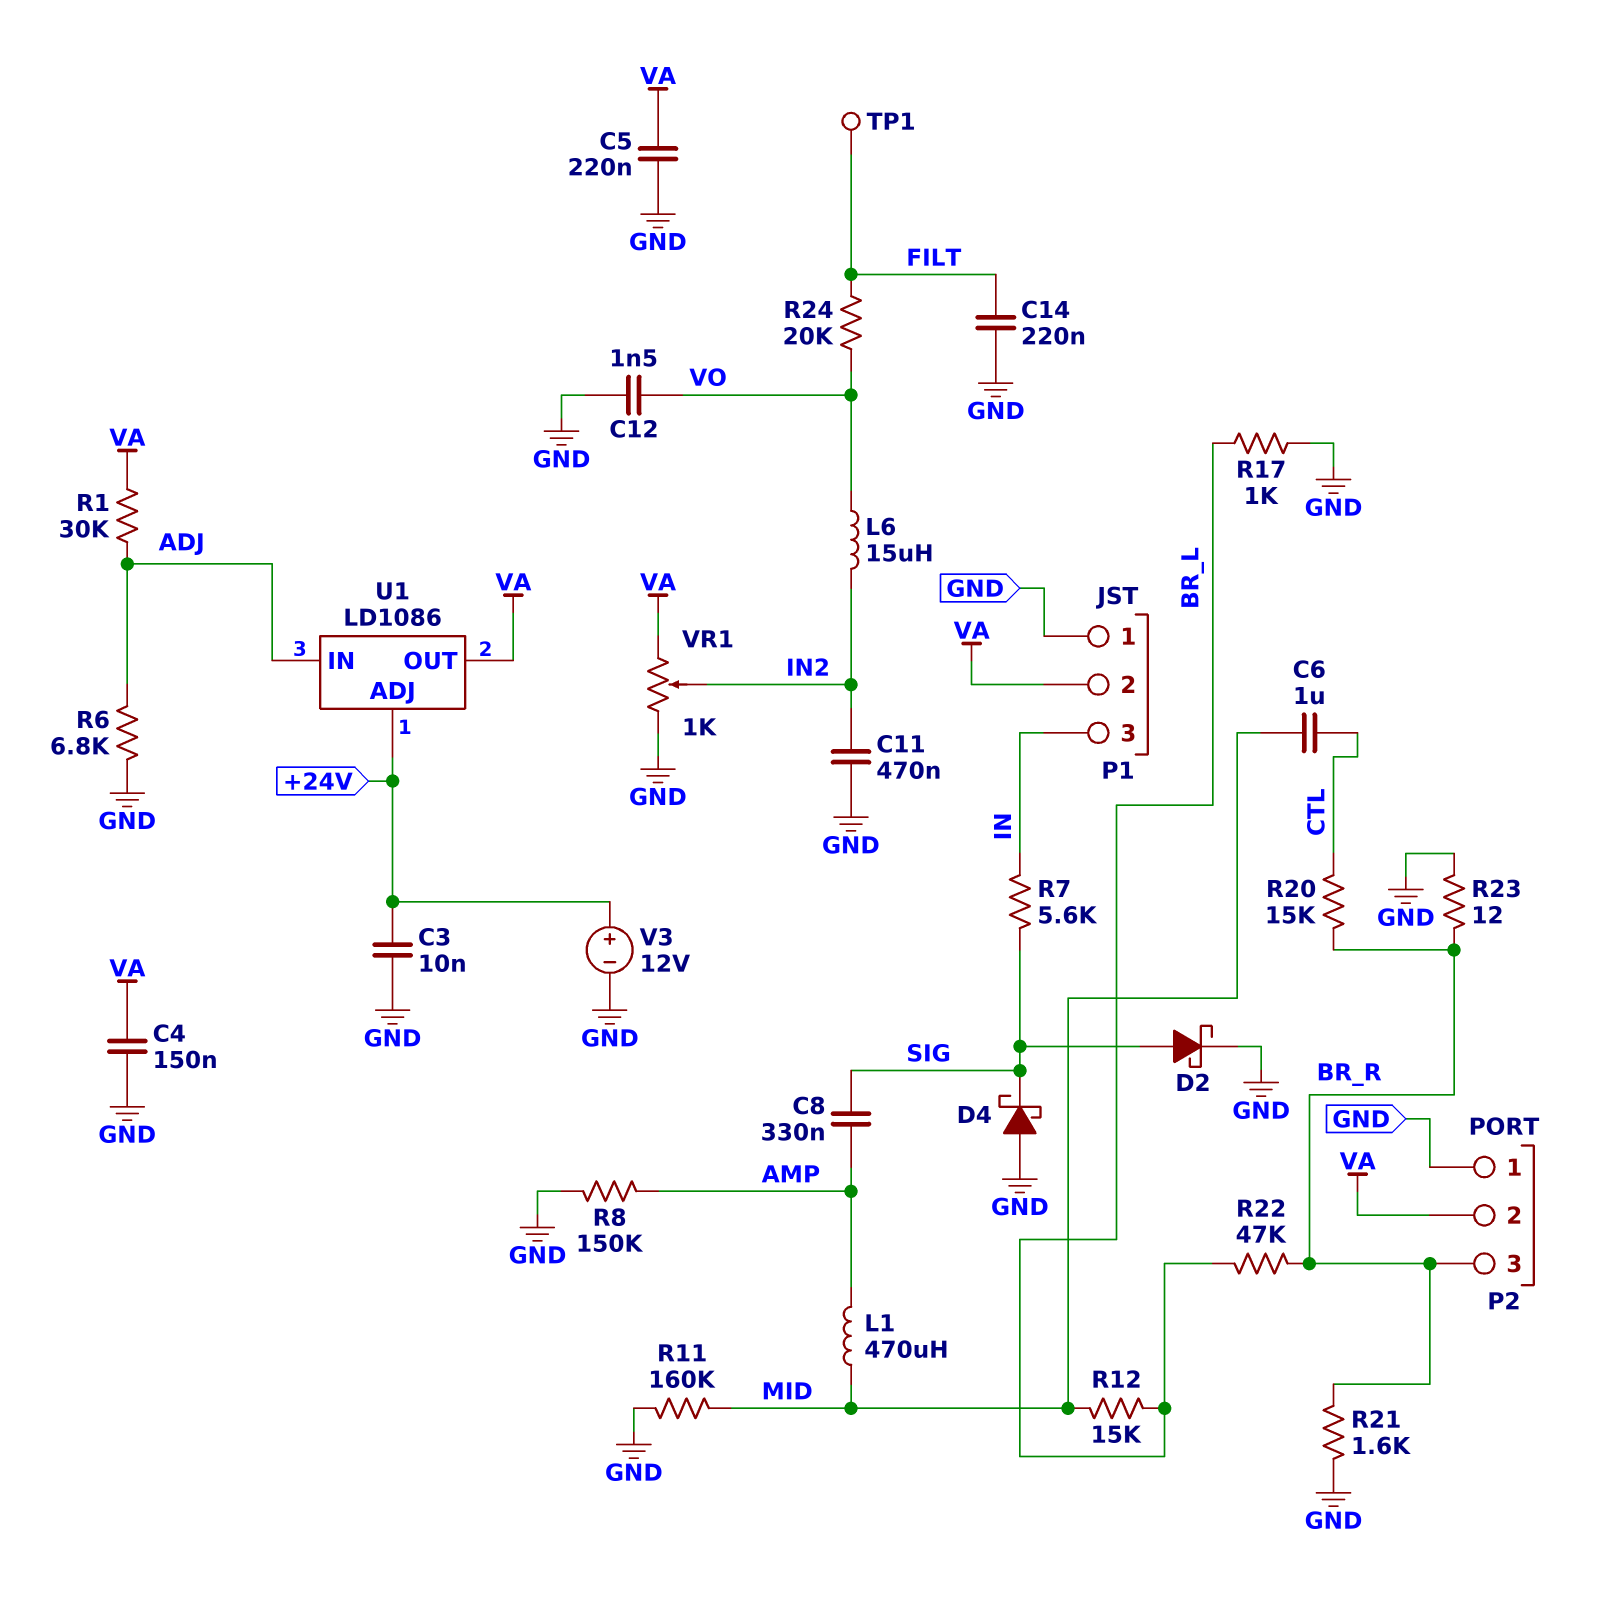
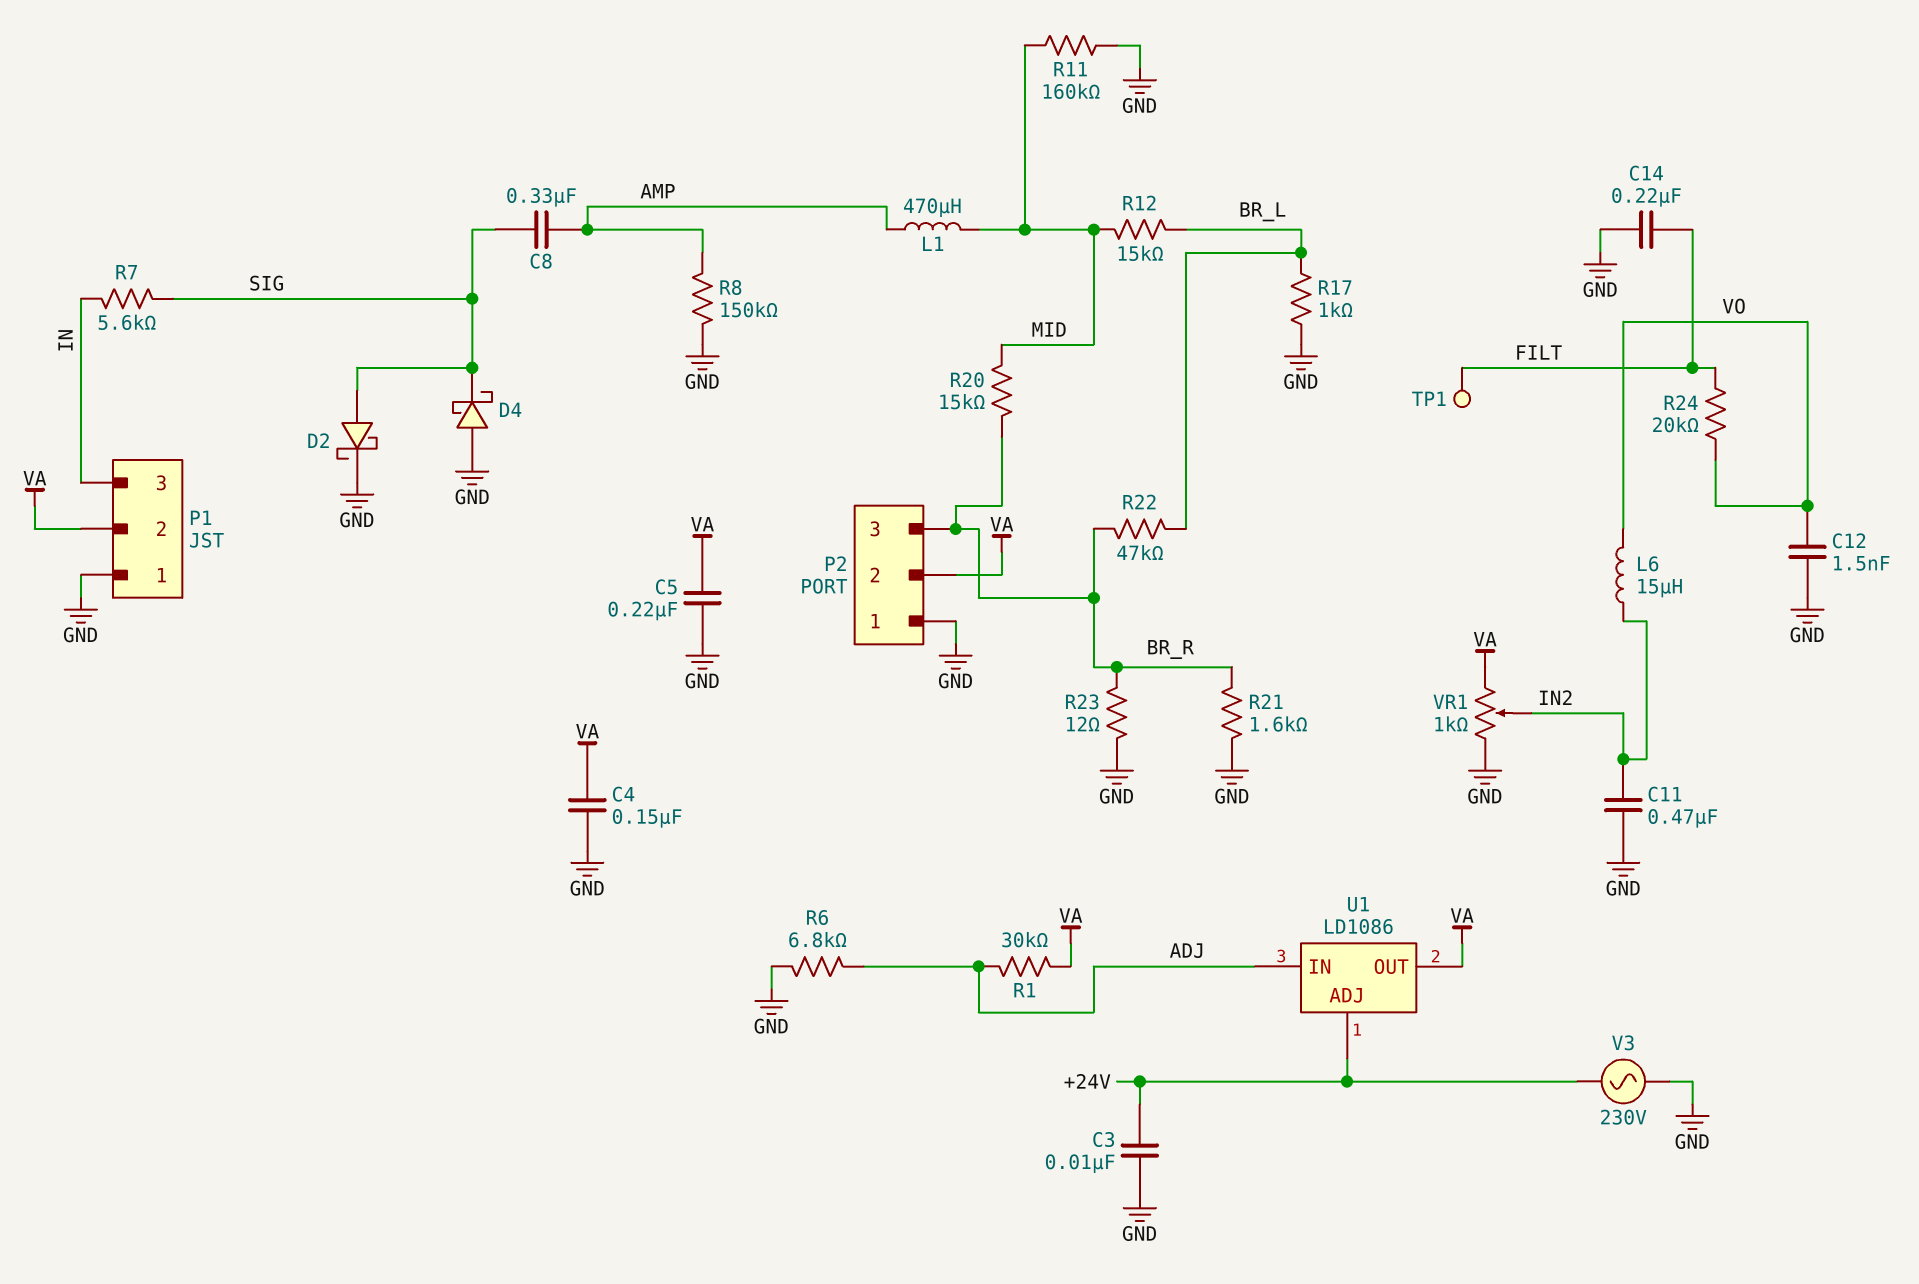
C6: 1uF (CTL, MID) -> none
R20: 15k (BR_R, CTL) -> 15k (BR_R, MID)
V3: 12V (plus +24V, minus GND) -> AC 230V (+24V, GND)

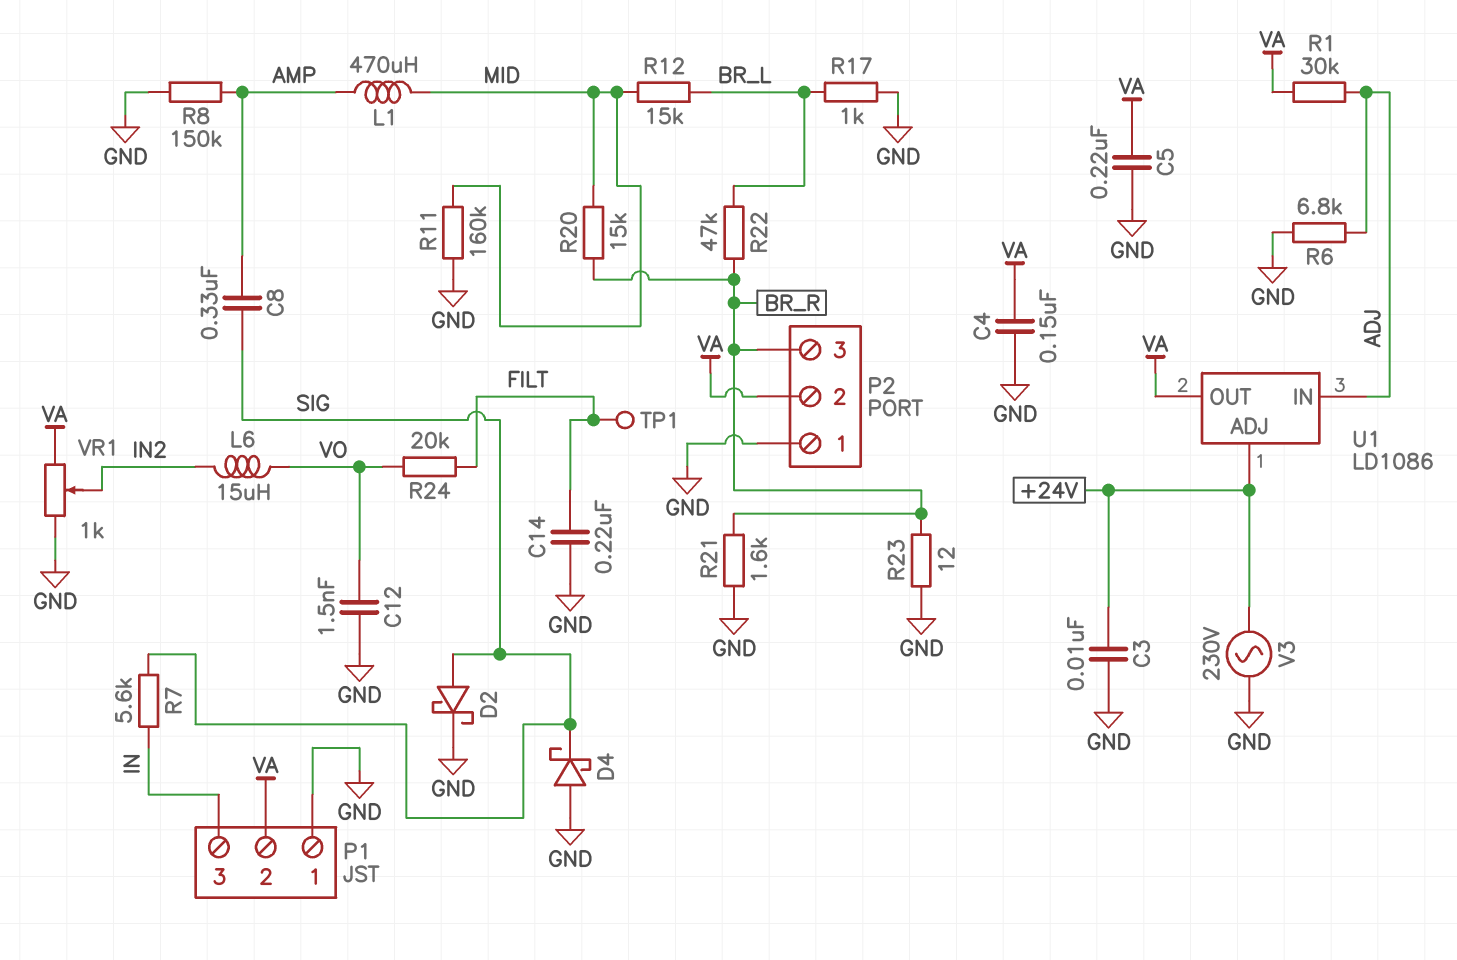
C11: 470nF (GND, IN2) -> none

